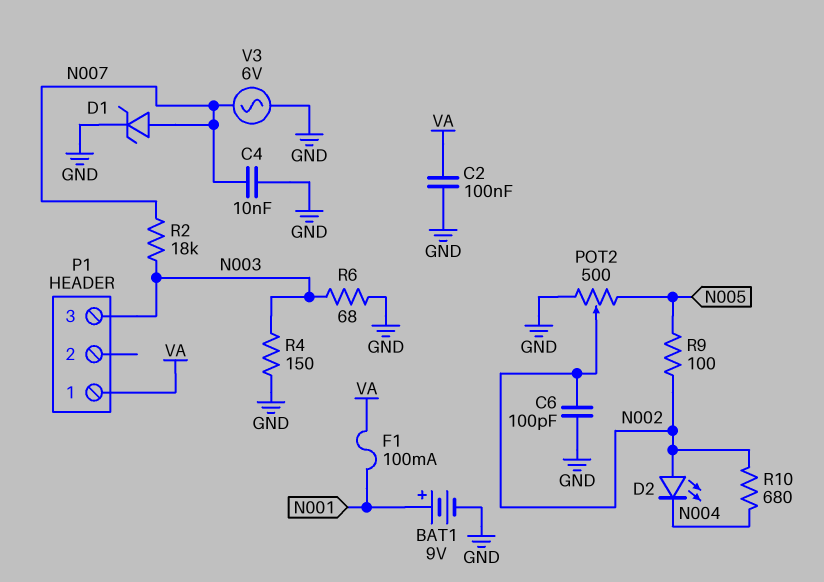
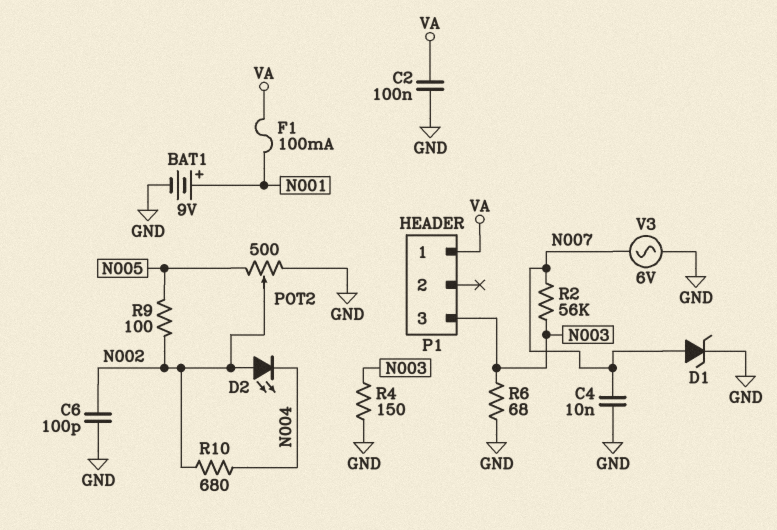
R2: 18k (N003, N007) -> 56k (N003, N007)

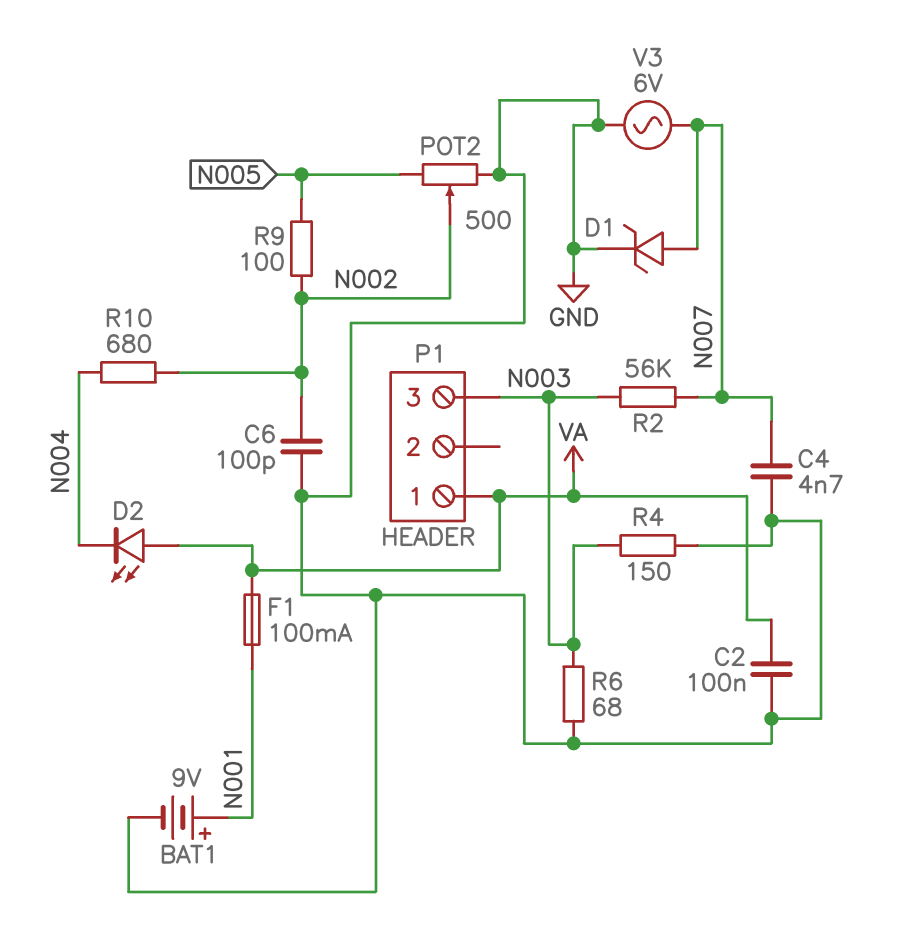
C4: 10nF (GND, N007) -> 4.7nF (GND, N007)
D2: LED (A N002, K N004) -> LED (A VA, K N004)

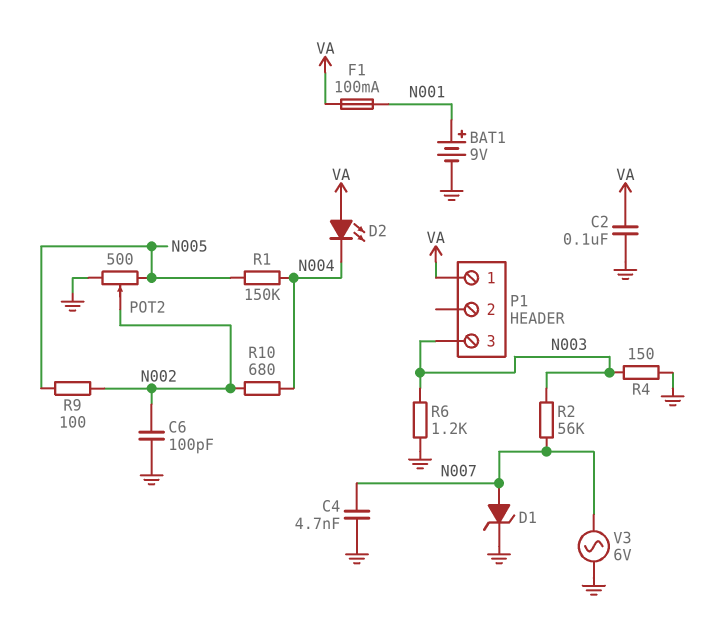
R1: none -> 150k (N004, N005)
R6: 68 (GND, N003) -> 1.2k (GND, N003)

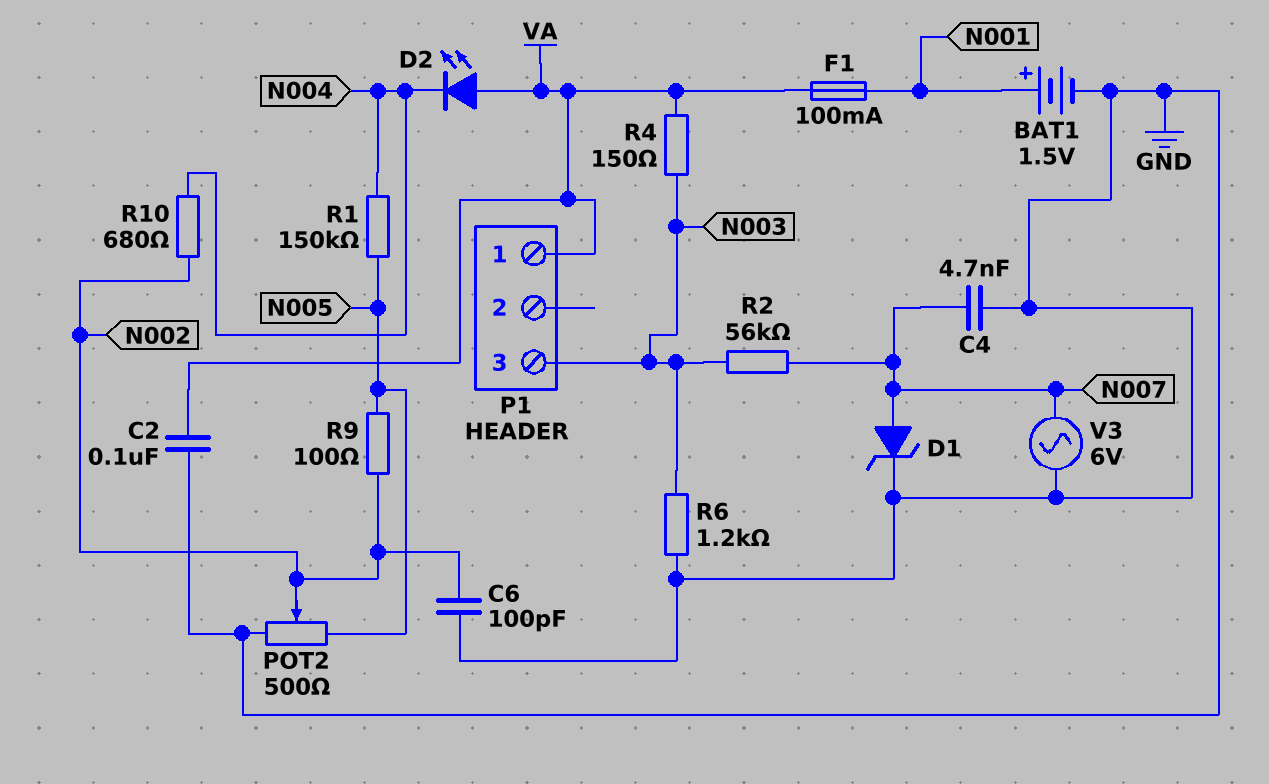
BAT1: 9V (plus N001, minus GND) -> 1.5V (plus N001, minus GND)
R4: 150 (GND, N003) -> 150 (N003, VA)

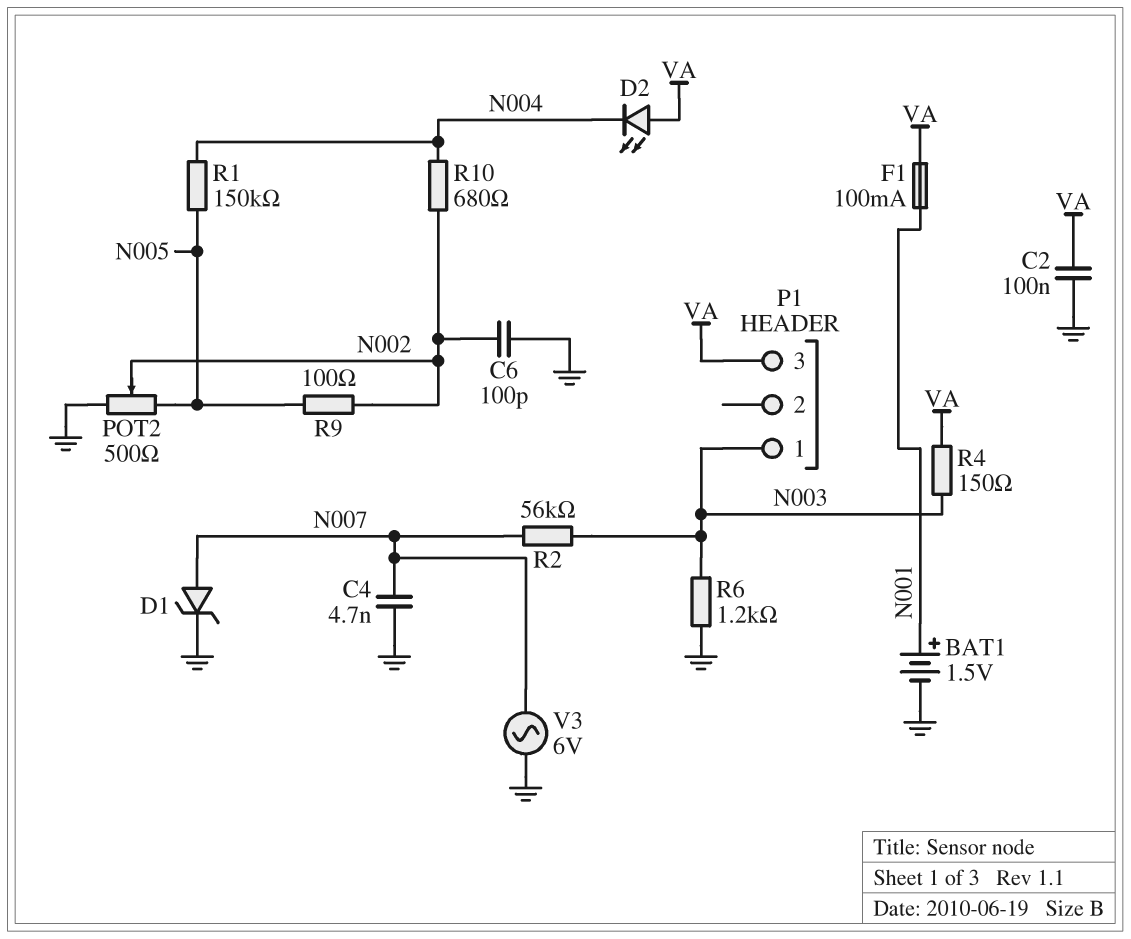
P1 pin 1: VA -> N003
P1 pin 3: N003 -> VA

